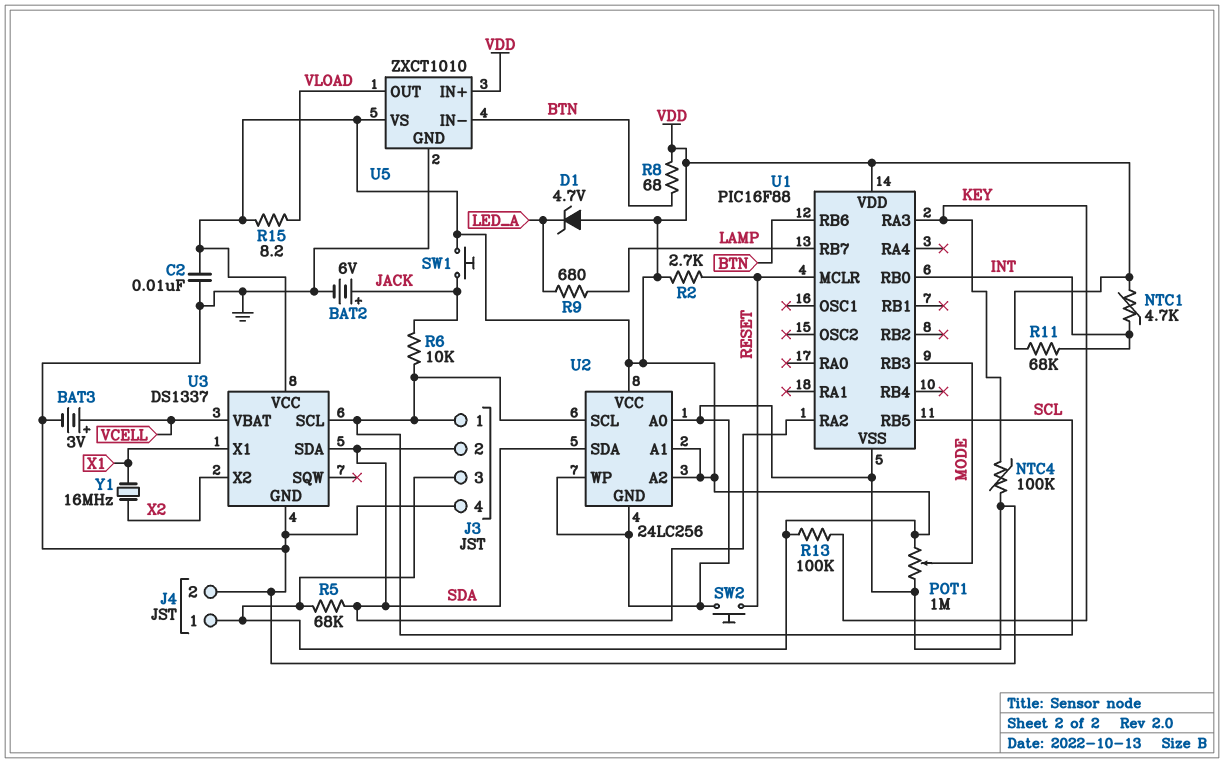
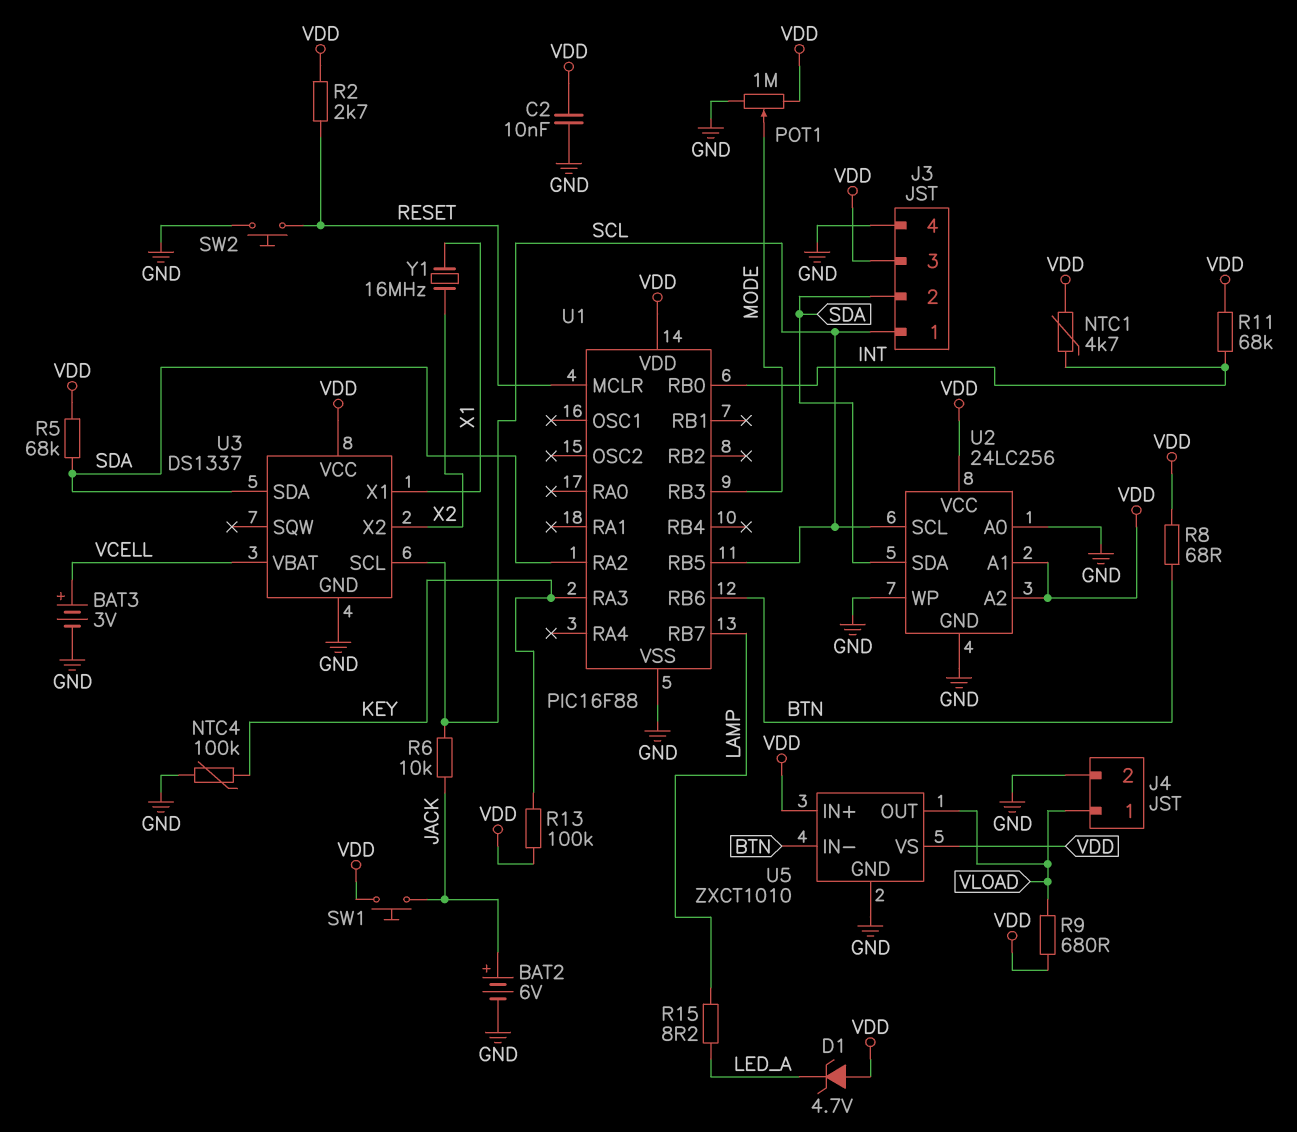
J4 pin 1: VDD -> VLOAD
R9: 680 (LAMP, LED_A) -> 680 (VDD, VLOAD)
R15: 8.2 (VDD, VLOAD) -> 8.2 (LAMP, LED_A)

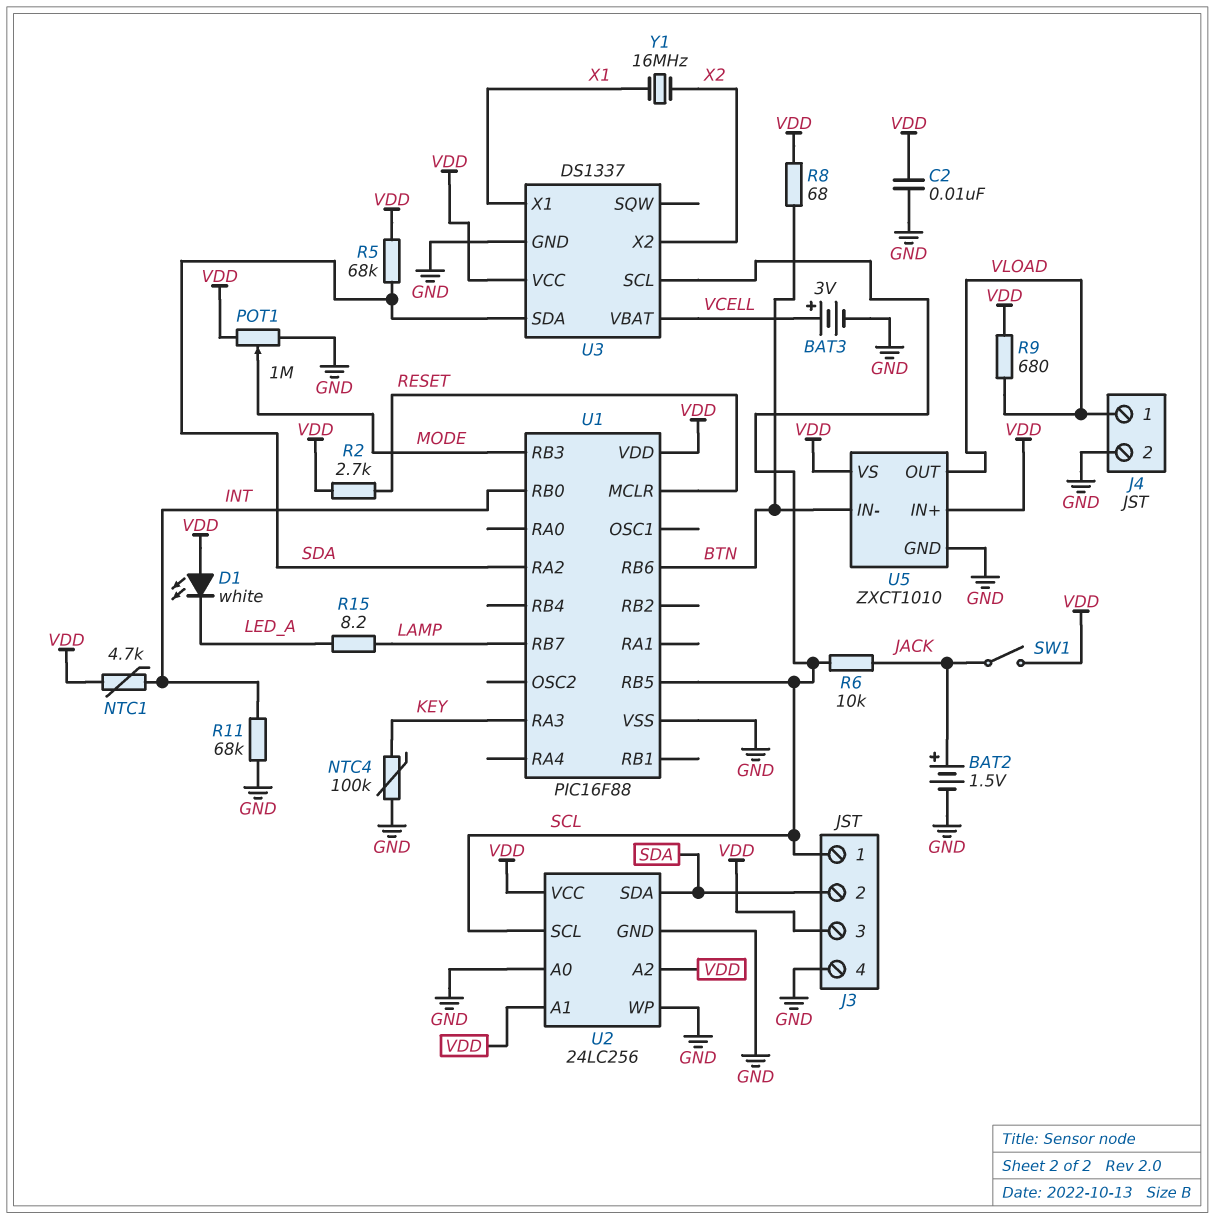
BAT2: 6V (plus JACK, minus GND) -> 1.5V (plus JACK, minus GND)
D1: zener 4.7V (A VDD, K LED_A) -> LED white (A VDD, K LED_A)
R11: 68k (INT, VDD) -> 68k (GND, INT)
R13: 100k (KEY, VDD) -> none
SW1: button (JACK, VDD) -> switch (JACK, VDD)
SW2: button (GND, RESET) -> none

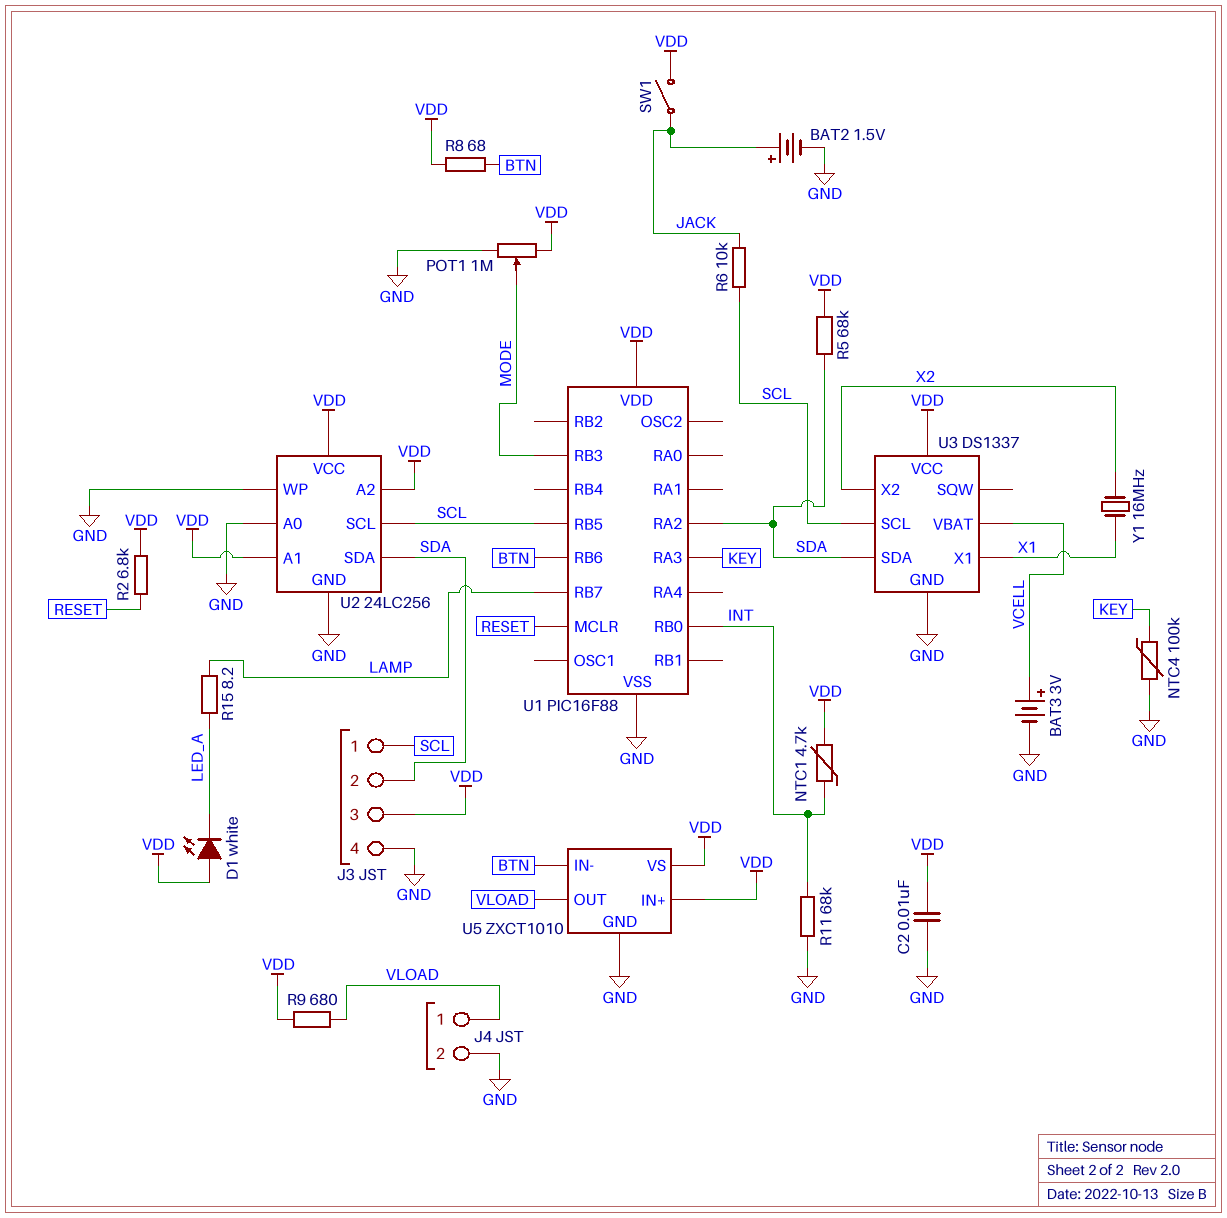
R2: 2.7k (RESET, VDD) -> 6.8k (RESET, VDD)

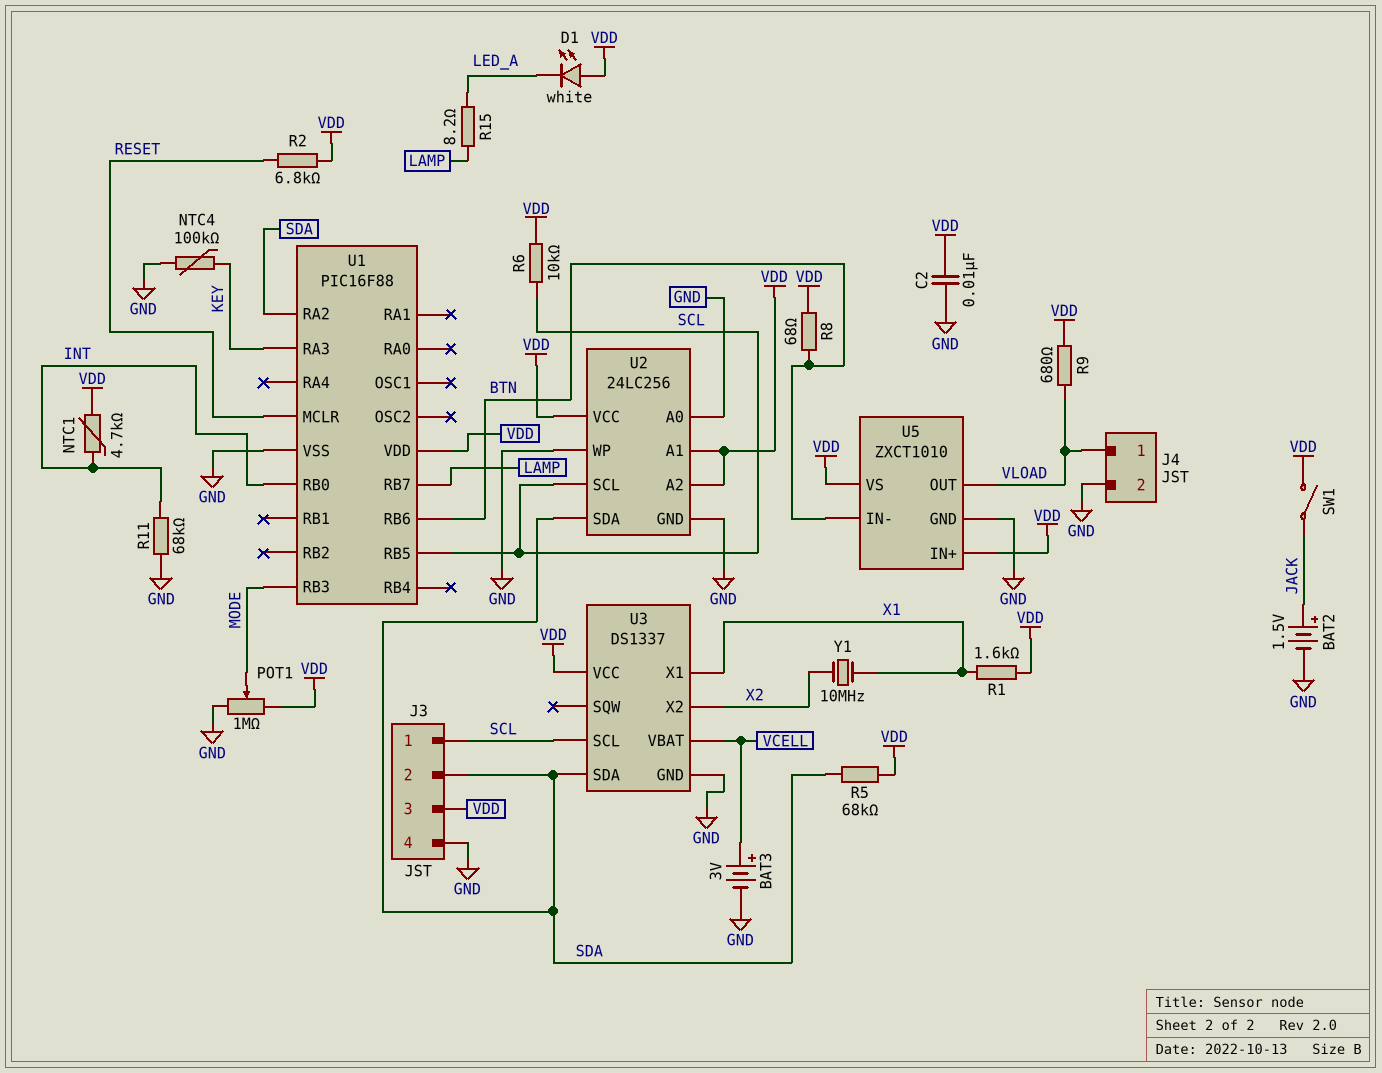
R1: none -> 1.6k (VDD, X1)
R6: 10k (JACK, SCL) -> 10k (SCL, VDD)
Y1: 16MHz (X1, X2) -> 10MHz (X1, X2)

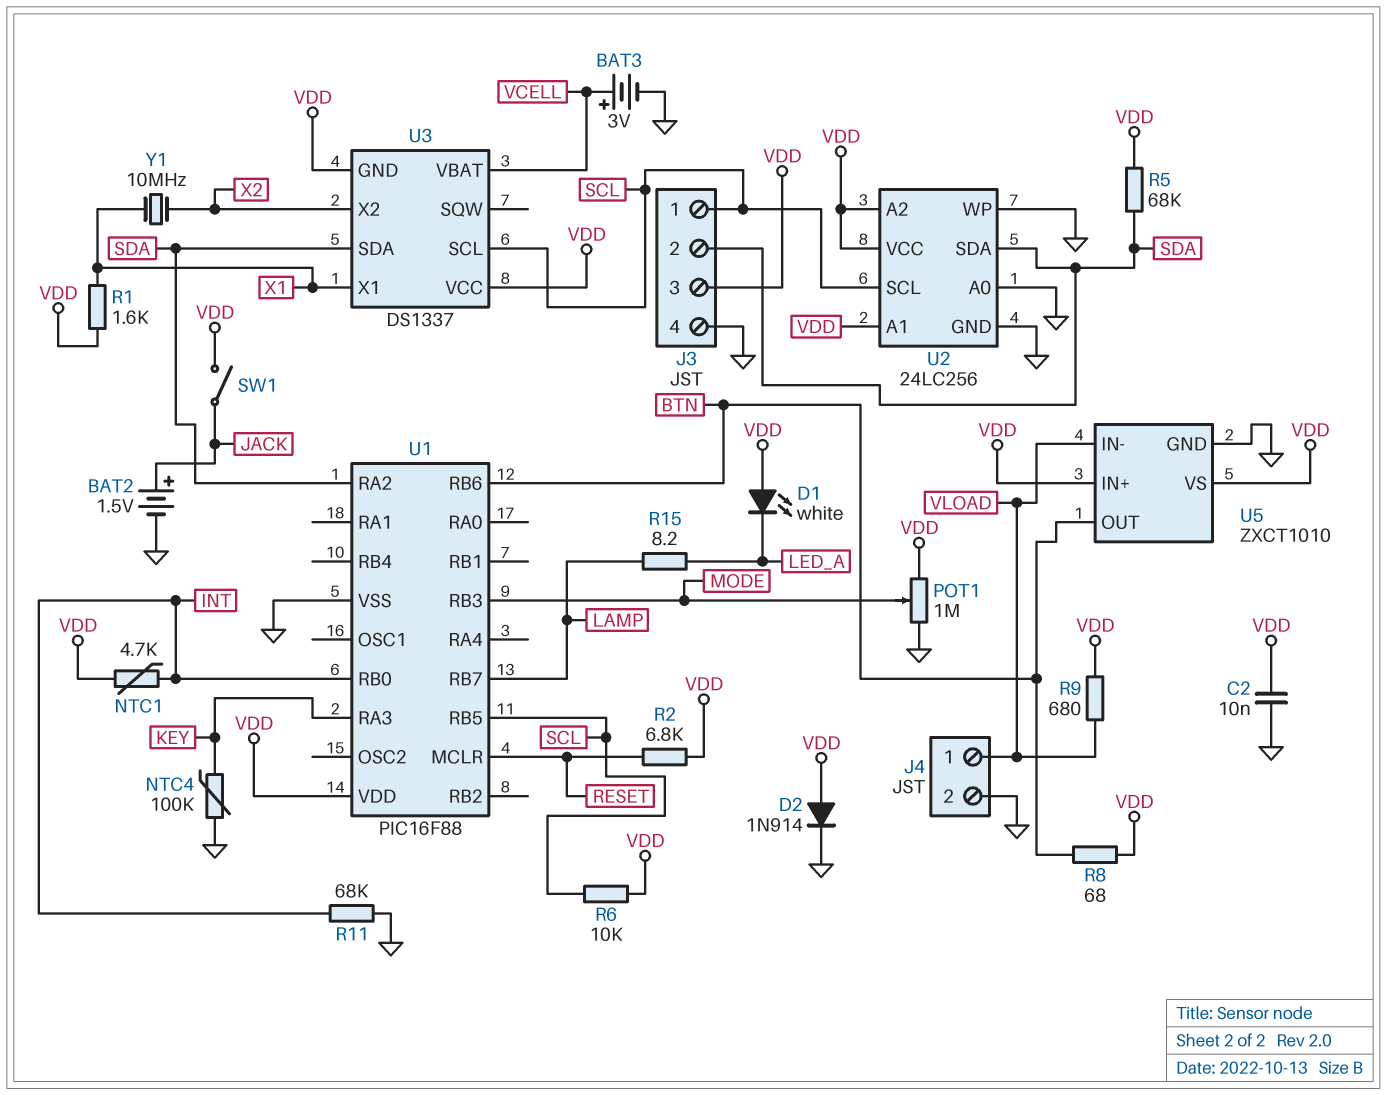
D2: none -> diode 1N914 (A VDD, K GND)
U3 pin GND: GND -> VDD
U5 pin IN-: BTN -> VLOAD
U5 pin OUT: VLOAD -> BTN

